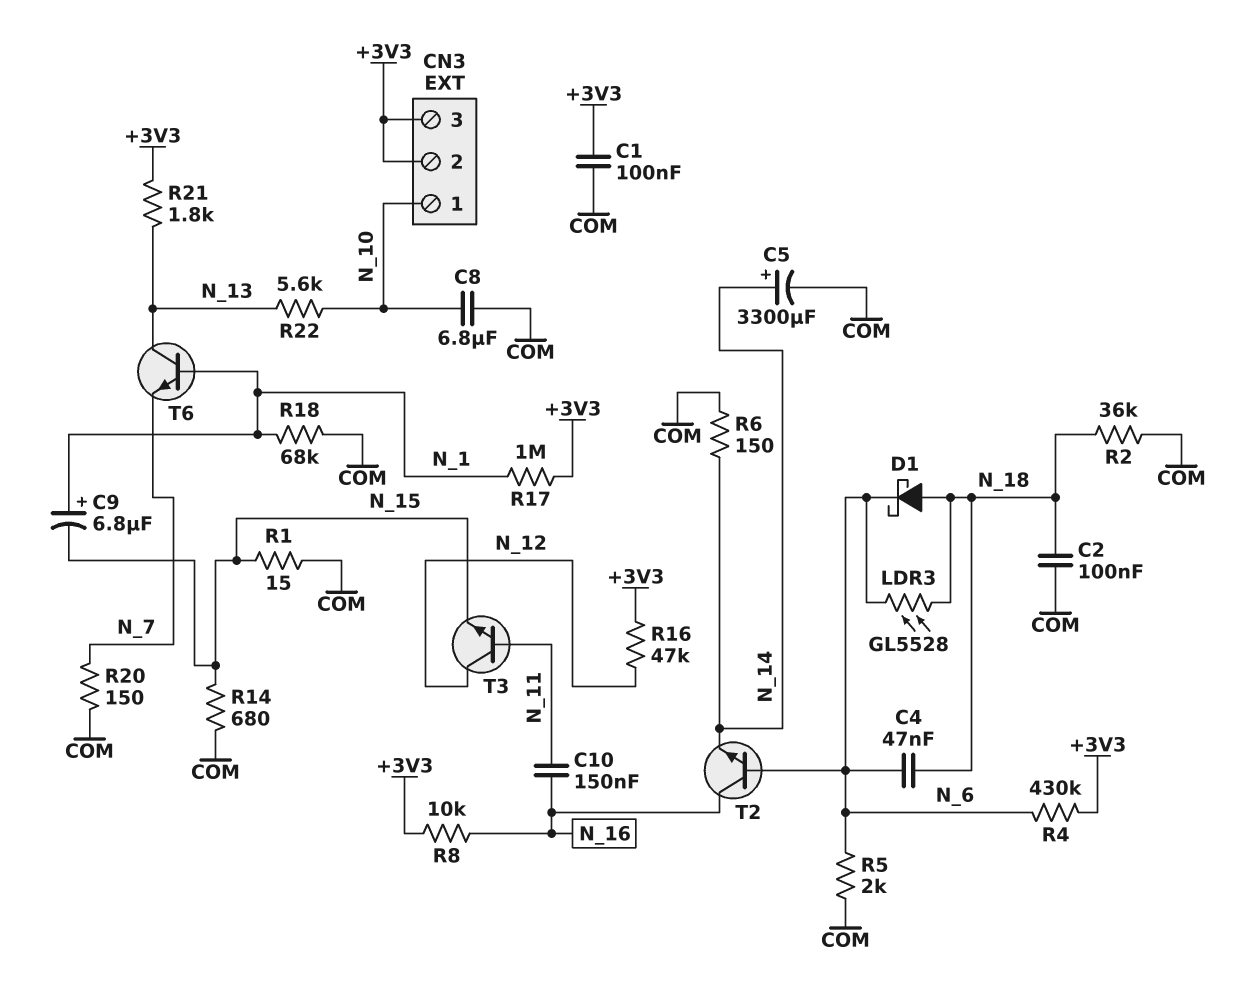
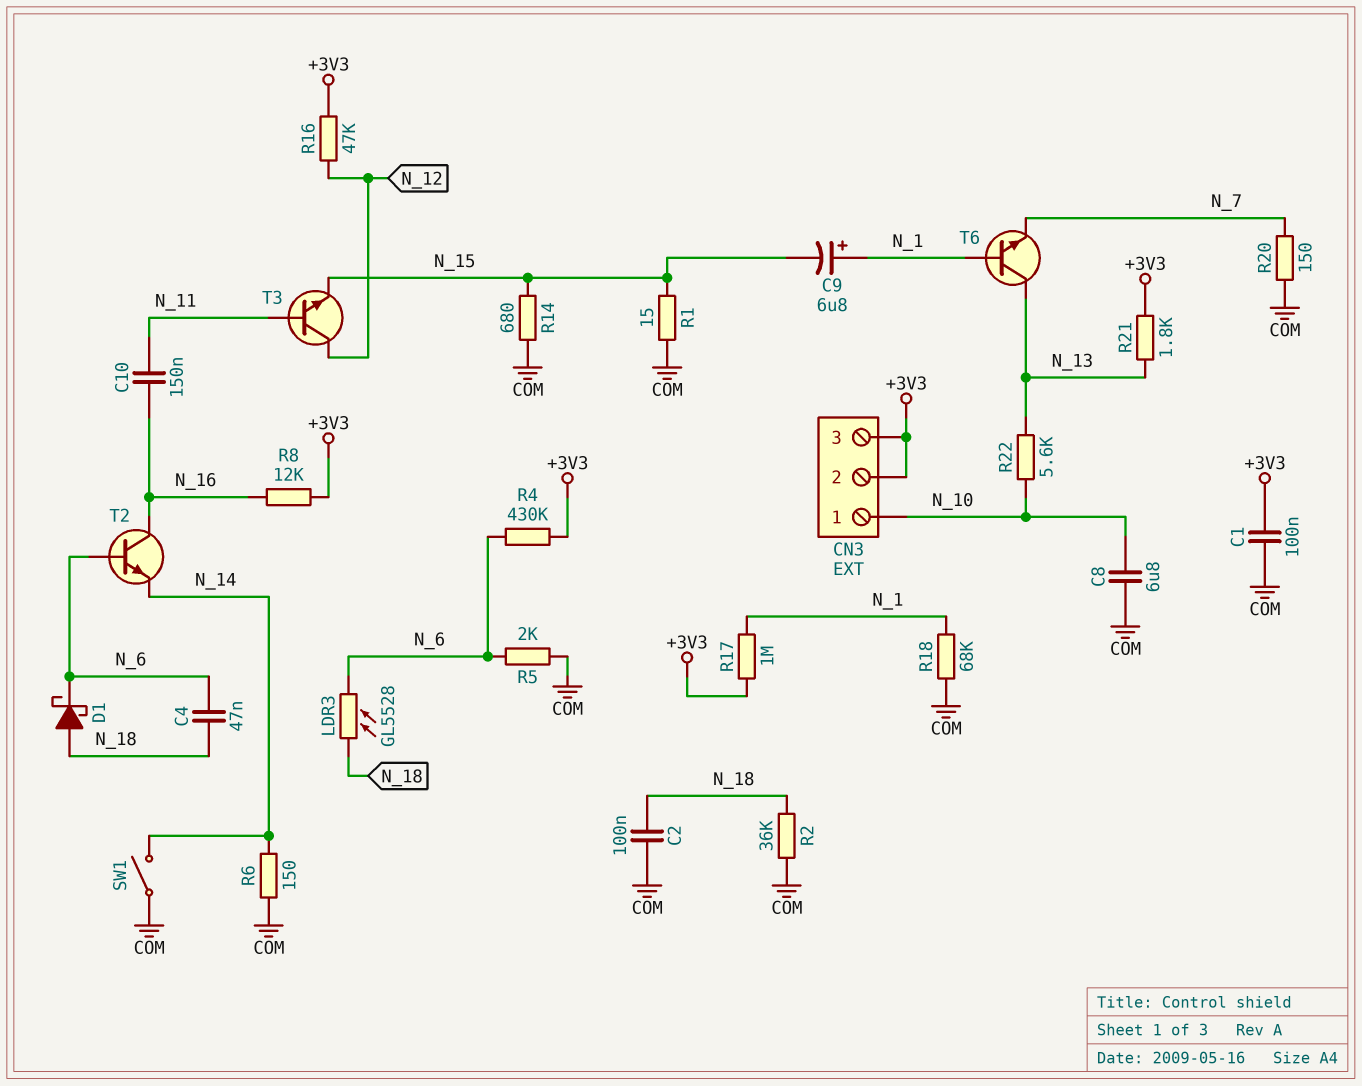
C5: 3300uF (plus N_14, minus COM) -> none
R8: 10k (+3V3, N_16) -> 12k (+3V3, N_16)
SW1: none -> switch (COM, N_14)

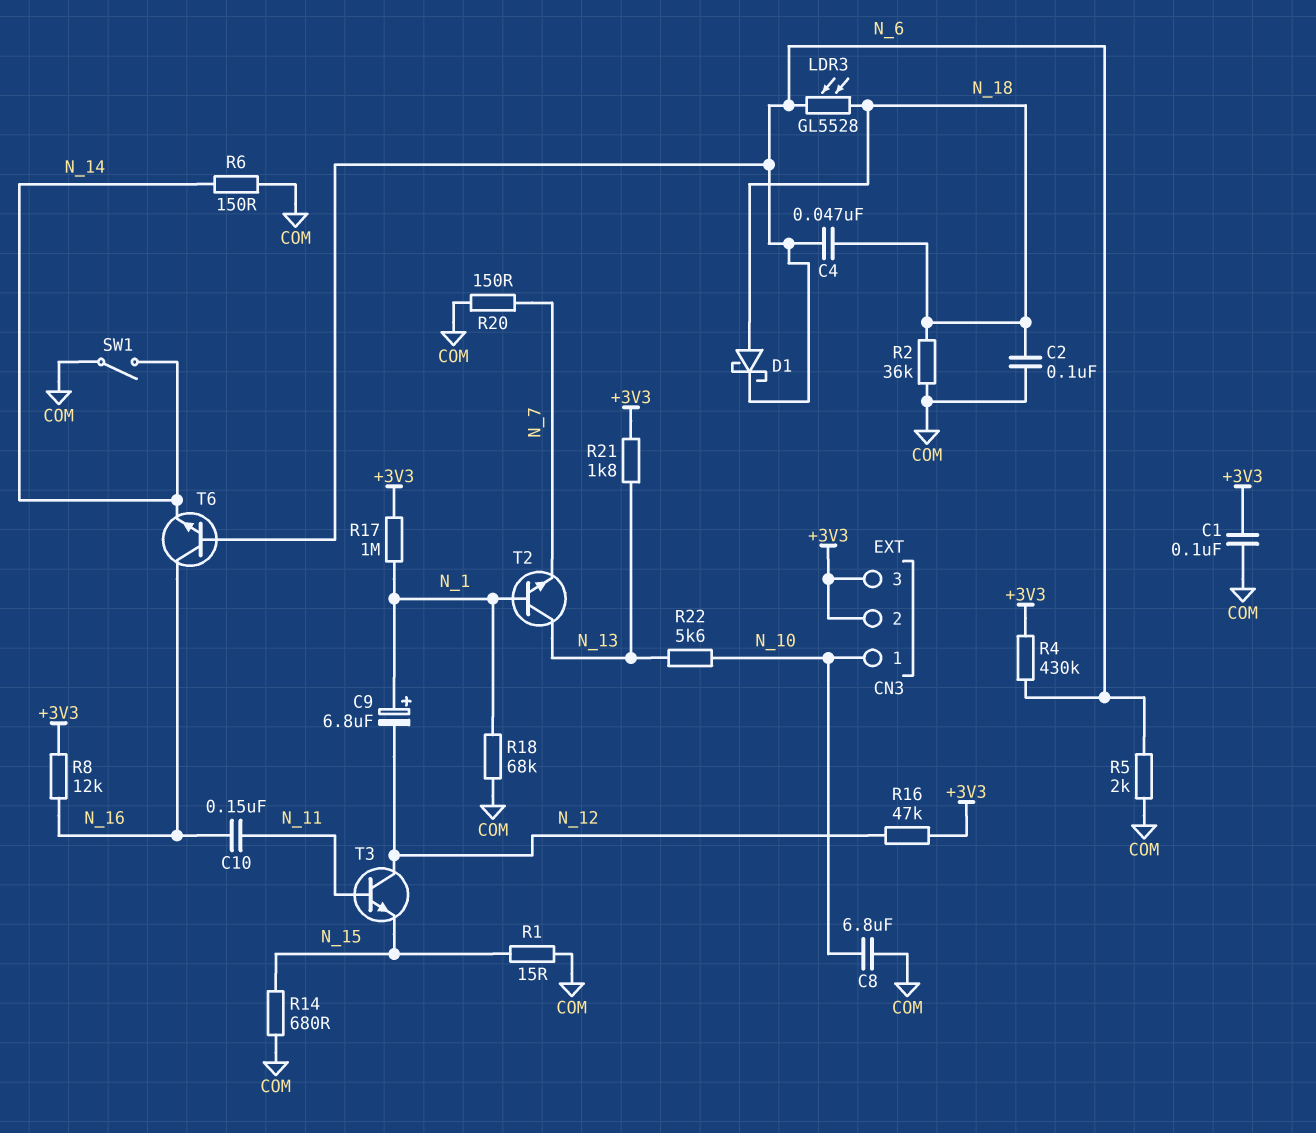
C9: 6.8uF (plus N_1, minus N_15) -> 6.8uF (plus N_1, minus N_12)
T2: NPN (B N_6, C N_16, E N_14) -> NPN (B N_1, C N_13, E N_7)
T6: NPN (B N_1, C N_13, E N_7) -> NPN (B N_6, C N_16, E N_14)

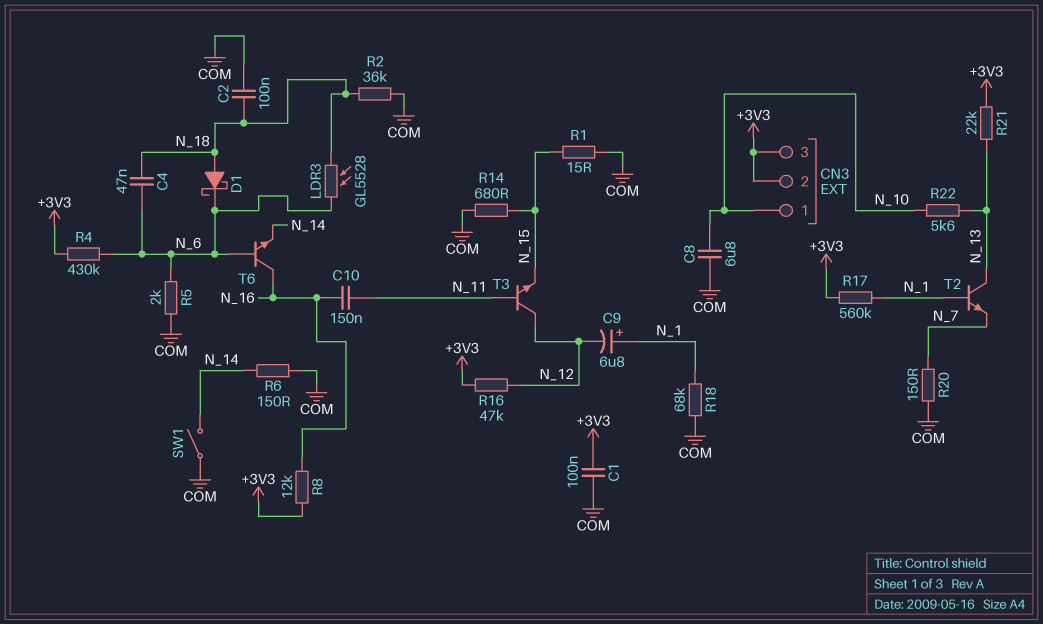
R17: 1M (+3V3, N_1) -> 560k (+3V3, N_1)
R21: 1.8k (+3V3, N_13) -> 22k (+3V3, N_13)

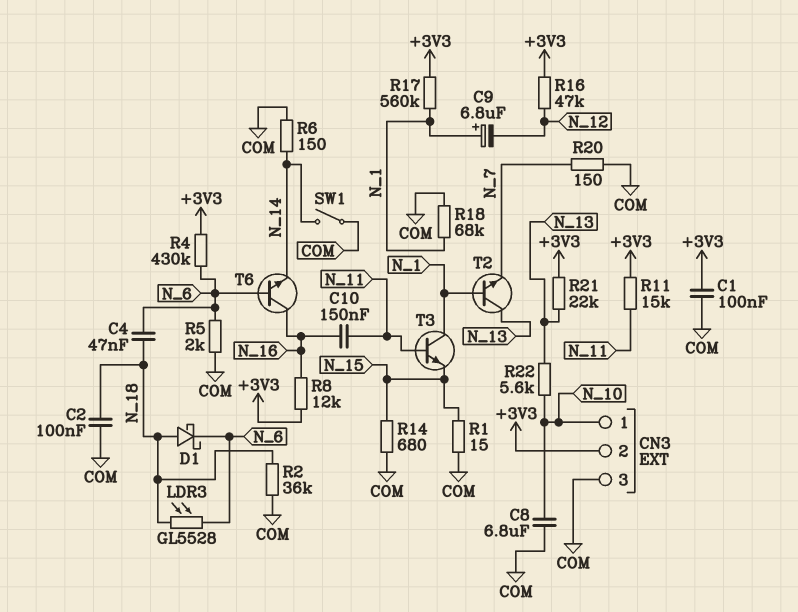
CN3 pin 3: +3V3 -> COM
R11: none -> 15k (+3V3, N_11)
T3: NPN (B N_11, C N_12, E N_15) -> NPN (B N_11, C N_1, E N_15)

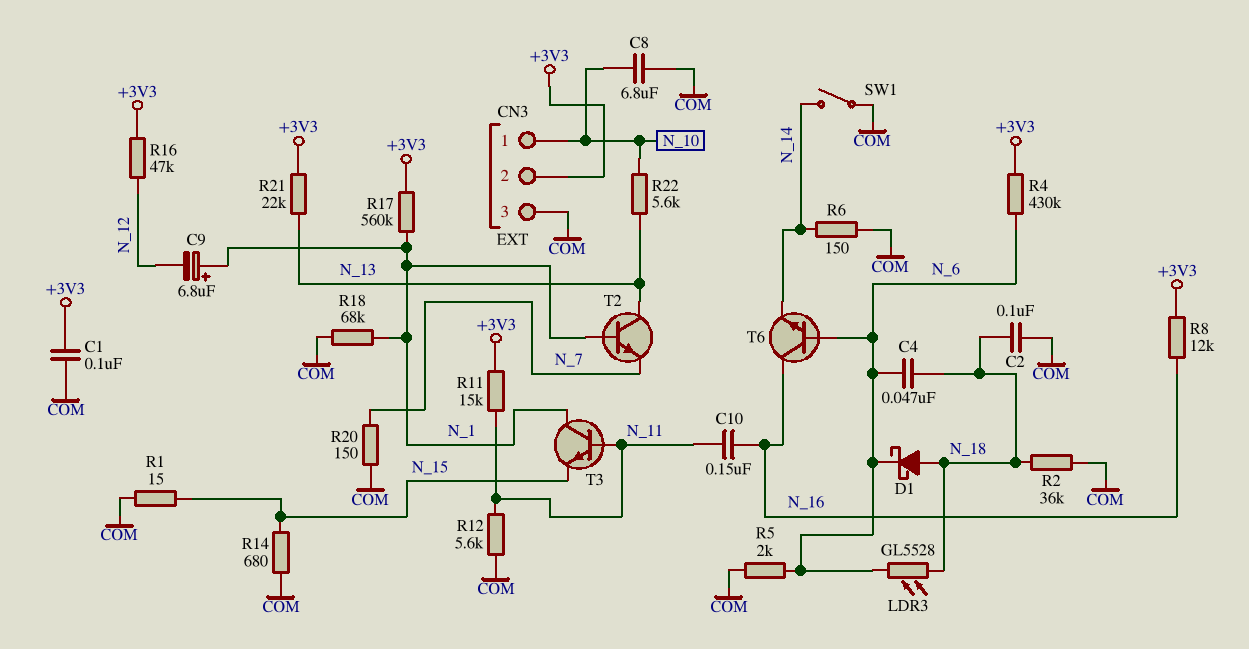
R12: none -> 5.6k (COM, N_11)

